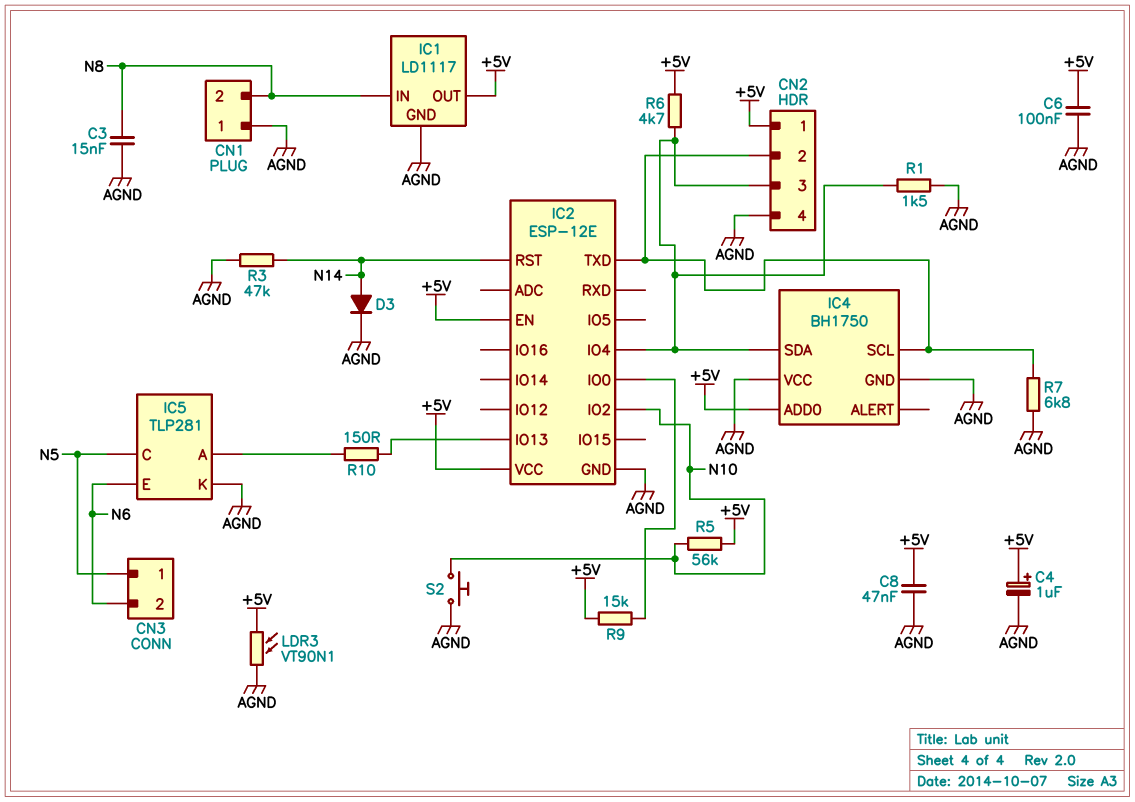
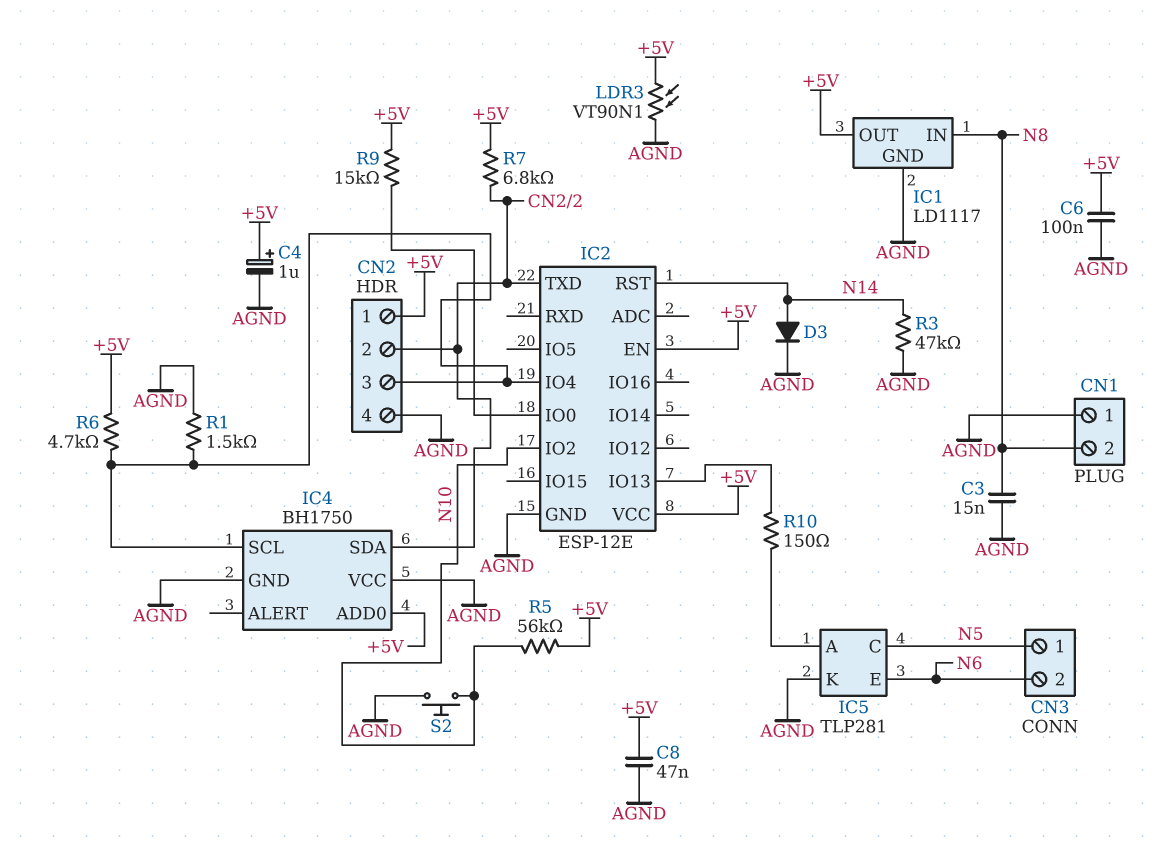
IC4 pin SCL: CN2/2 -> CN2/3
IC4 pin SDA: CN2/3 -> CN2/2
R7: 6.8k (AGND, CN2/2) -> 6.8k (+5V, CN2/2)

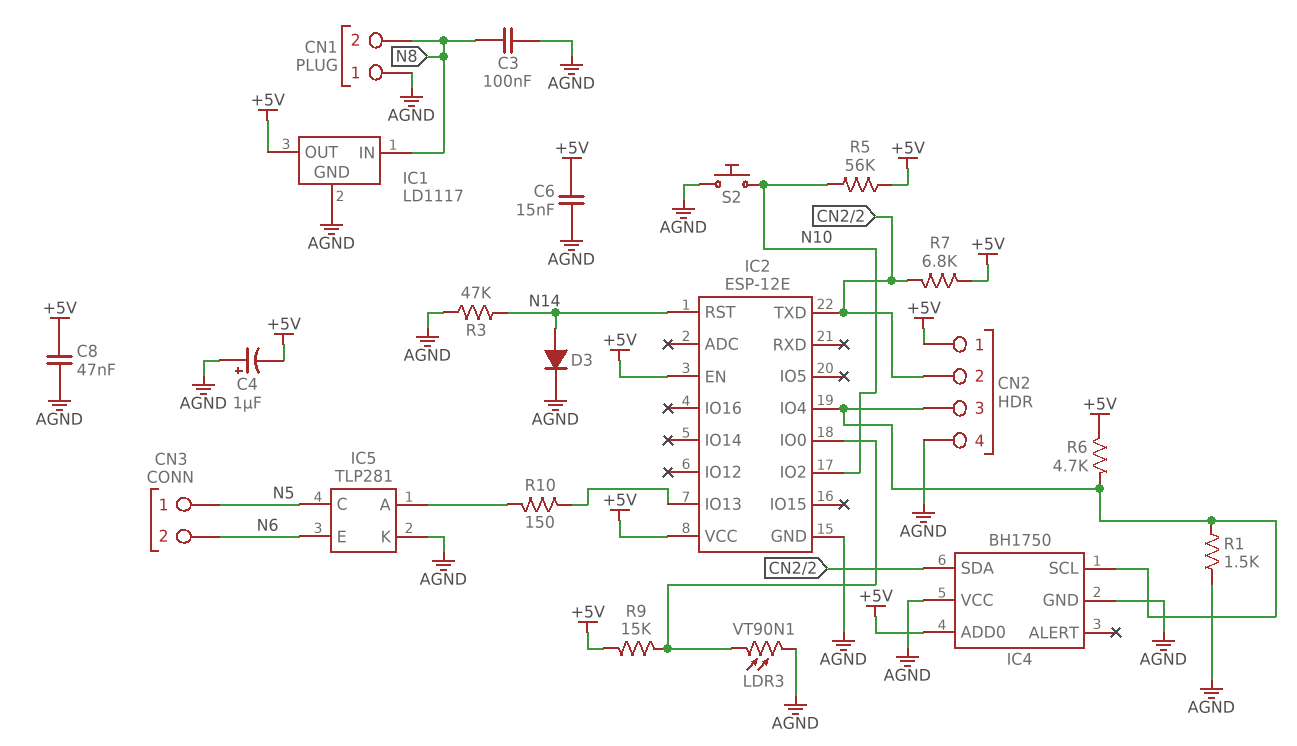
C3: 15nF (AGND, N8) -> 100nF (AGND, N8)
C4: 1uF (plus +5V, minus AGND) -> 1uF (plus AGND, minus +5V)
C6: 100nF (+5V, AGND) -> 15nF (+5V, AGND)
LDR3: VT90N1 (+5V, AGND) -> VT90N1 (AGND, IC2/IO0)

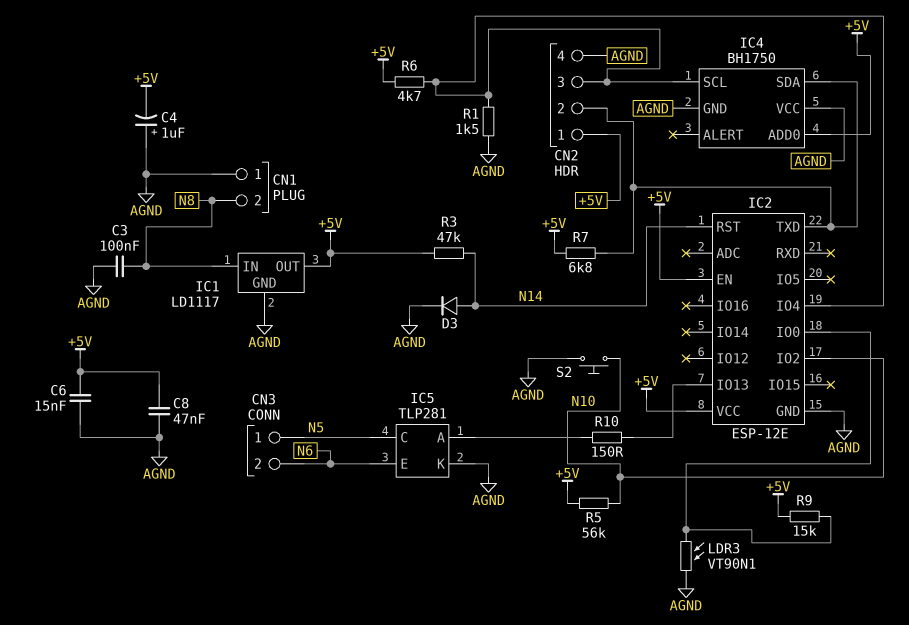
R3: 47k (AGND, N14) -> 47k (+5V, N14)

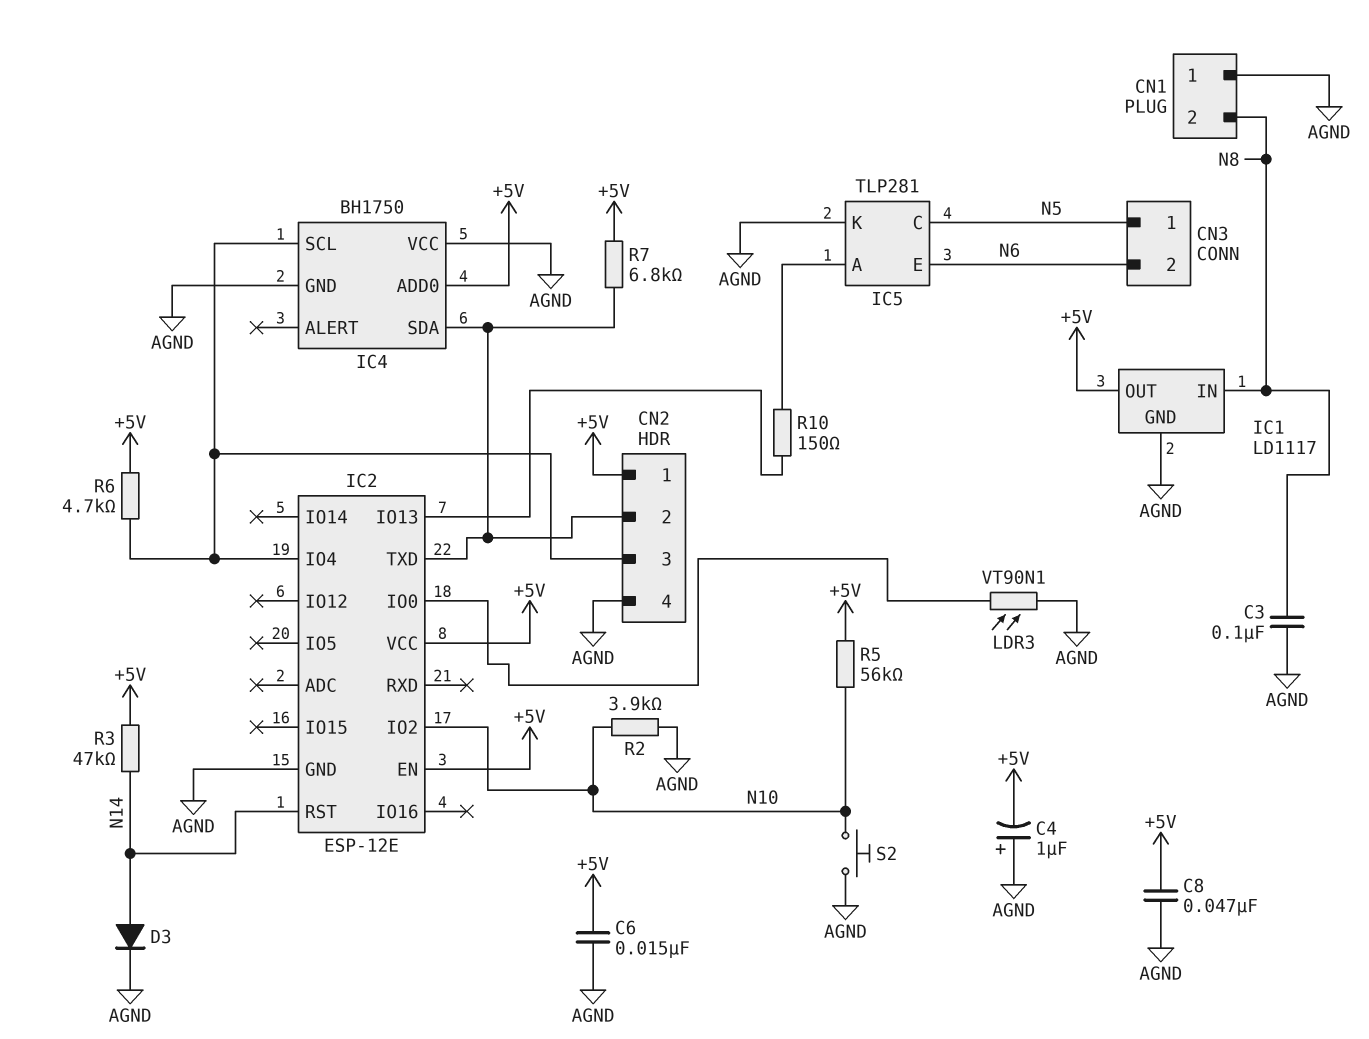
R1: 1.5k (AGND, CN2/3) -> none
R2: none -> 3.9k (AGND, N10)
R9: 15k (+5V, IC2/IO0) -> none

